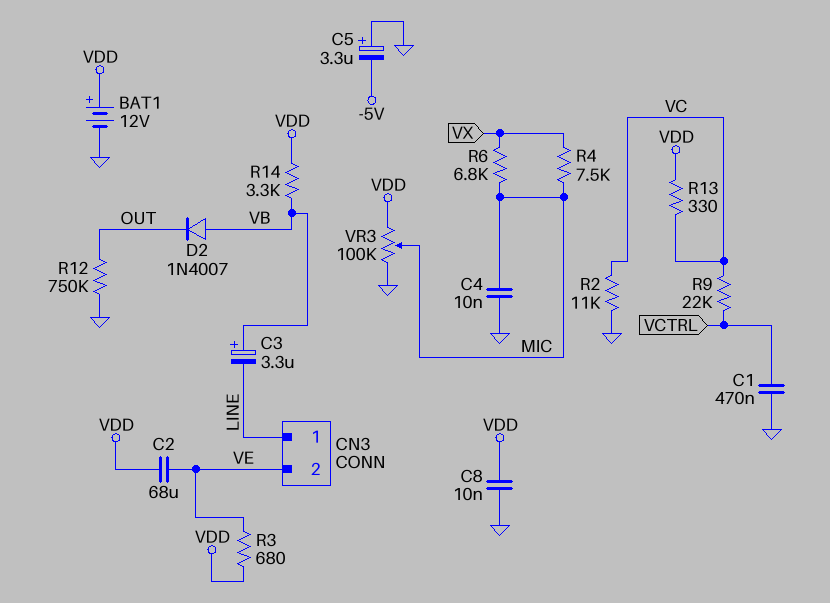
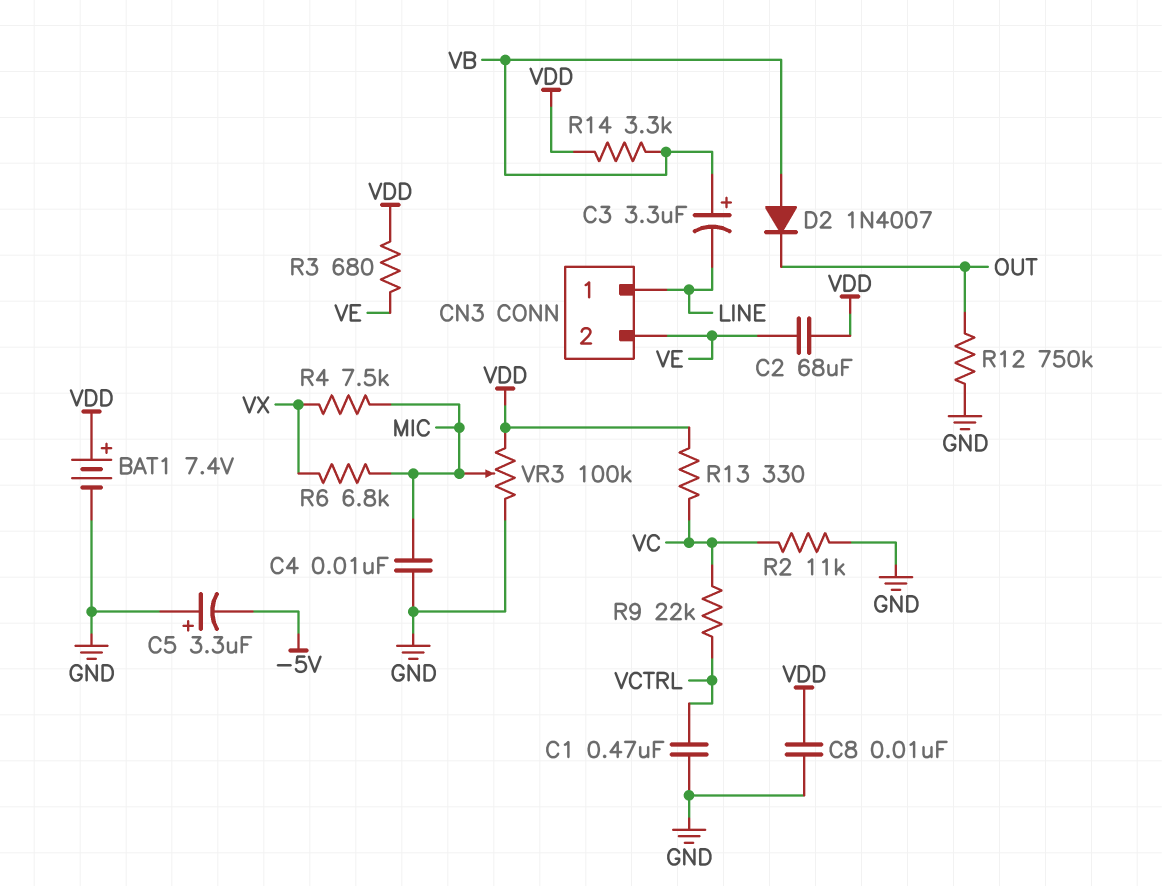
BAT1: 12V (plus VDD, minus GND) -> 7.4V (plus VDD, minus GND)

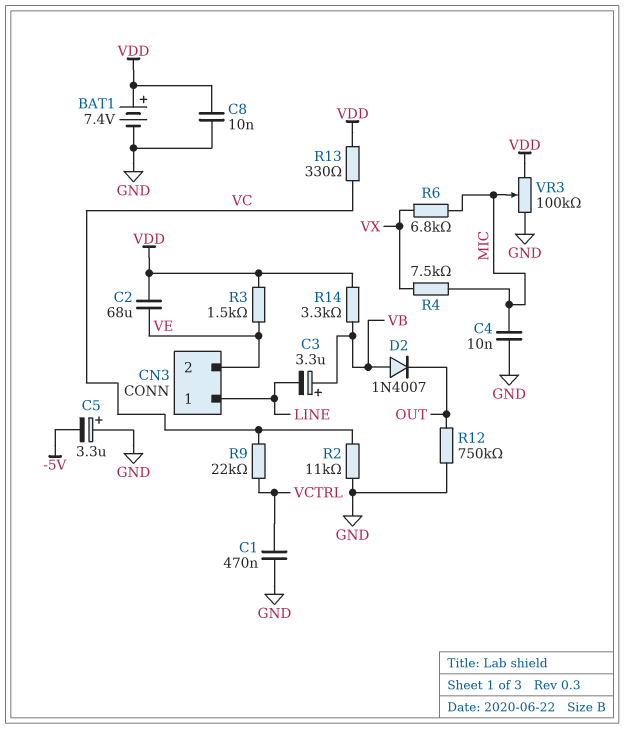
R3: 680 (VDD, VE) -> 1.5k (VDD, VE)

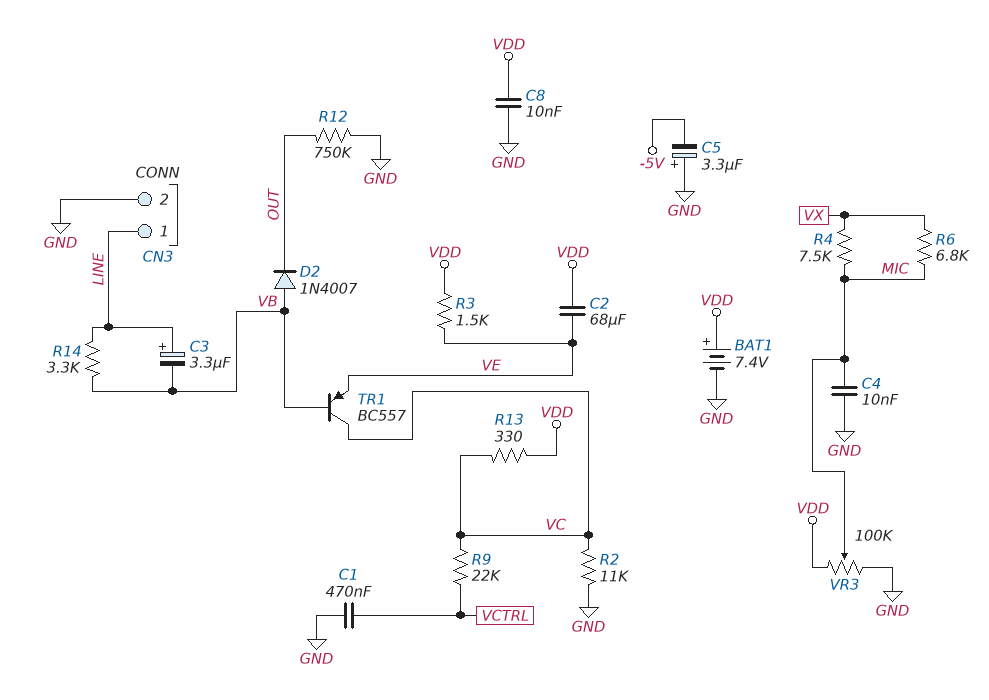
C3: 3.3uF (plus VB, minus LINE) -> 3.3uF (plus LINE, minus VB)
CN3 pin 2: VE -> GND
R14: 3.3k (VB, VDD) -> 3.3k (LINE, VB)
TR1: none -> PNP BC557 (B VB, C VC, E VE)

